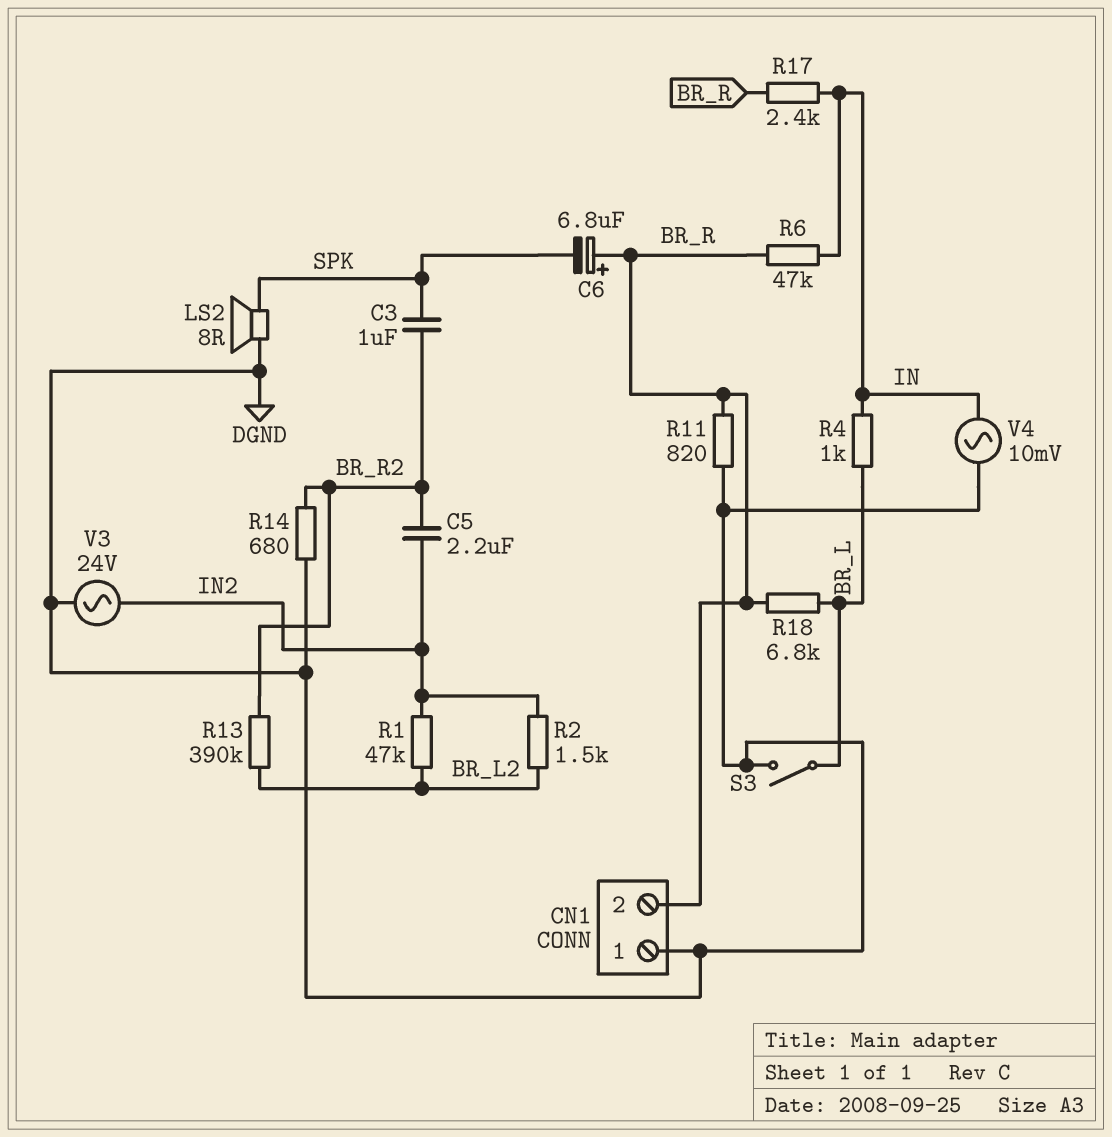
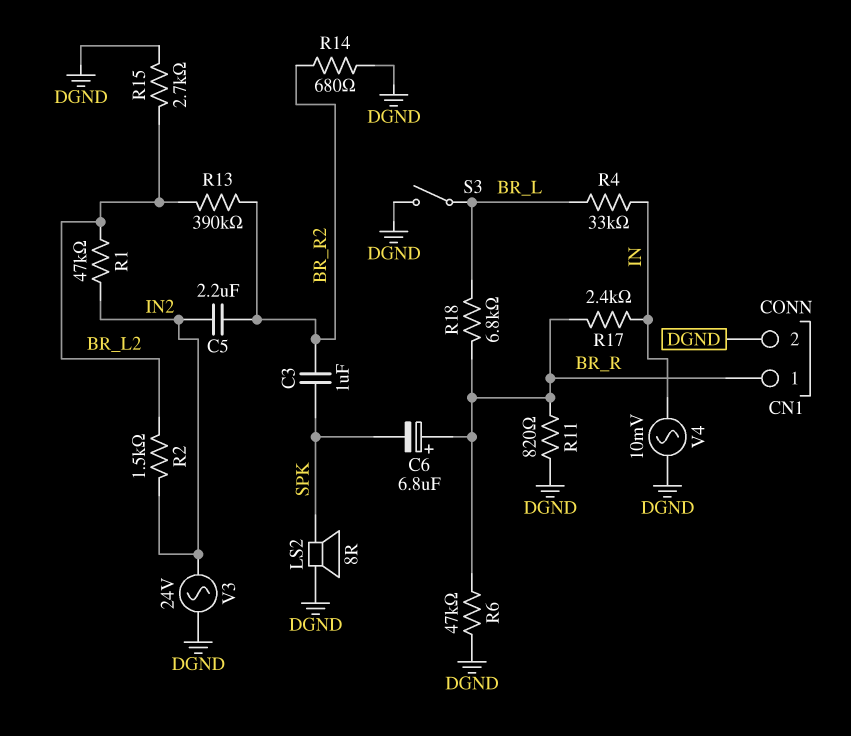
CN1 pin 1: DGND -> BR_R
CN1 pin 2: BR_R -> DGND
R4: 1k (BR_L, IN) -> 33k (BR_L, IN)
R6: 47k (BR_R, IN) -> 47k (BR_R, DGND)
R15: none -> 2.7k (BR_L2, DGND)

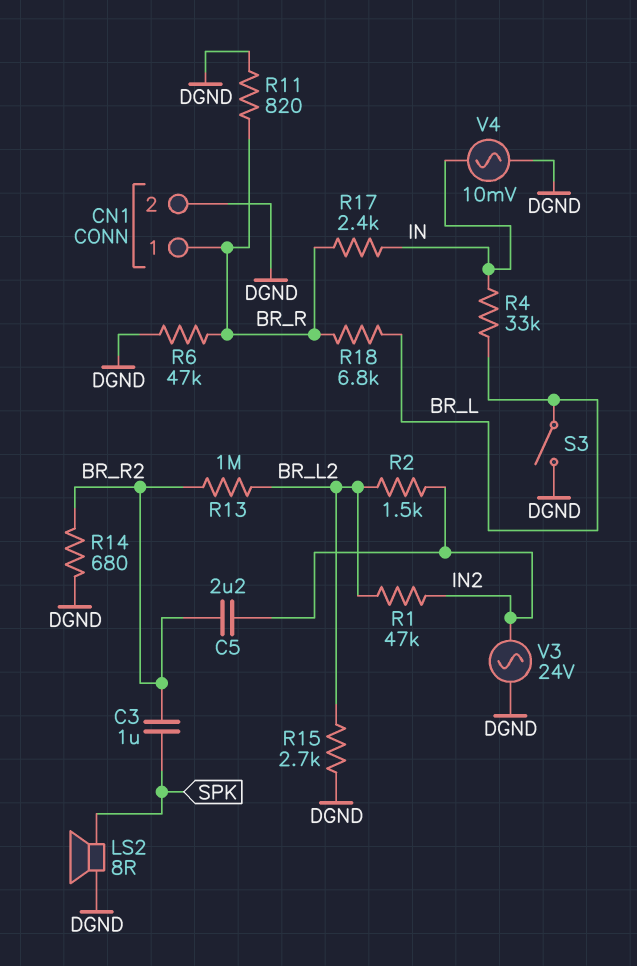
C6: 6.8uF (plus BR_R, minus SPK) -> none
R13: 390k (BR_L2, BR_R2) -> 1M (BR_L2, BR_R2)

